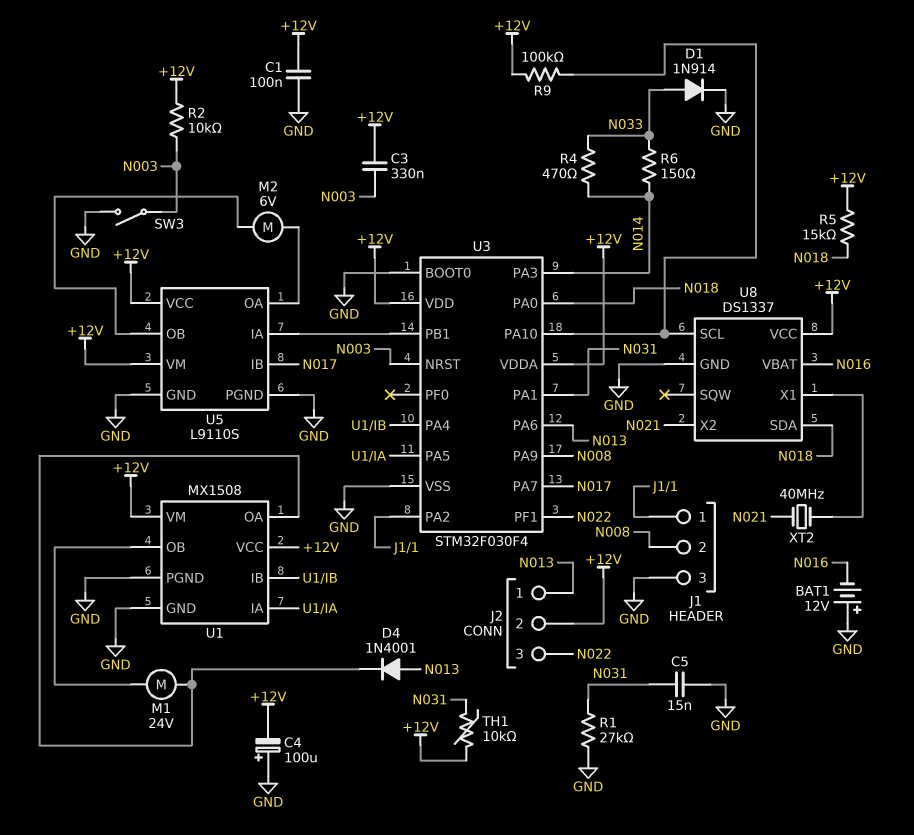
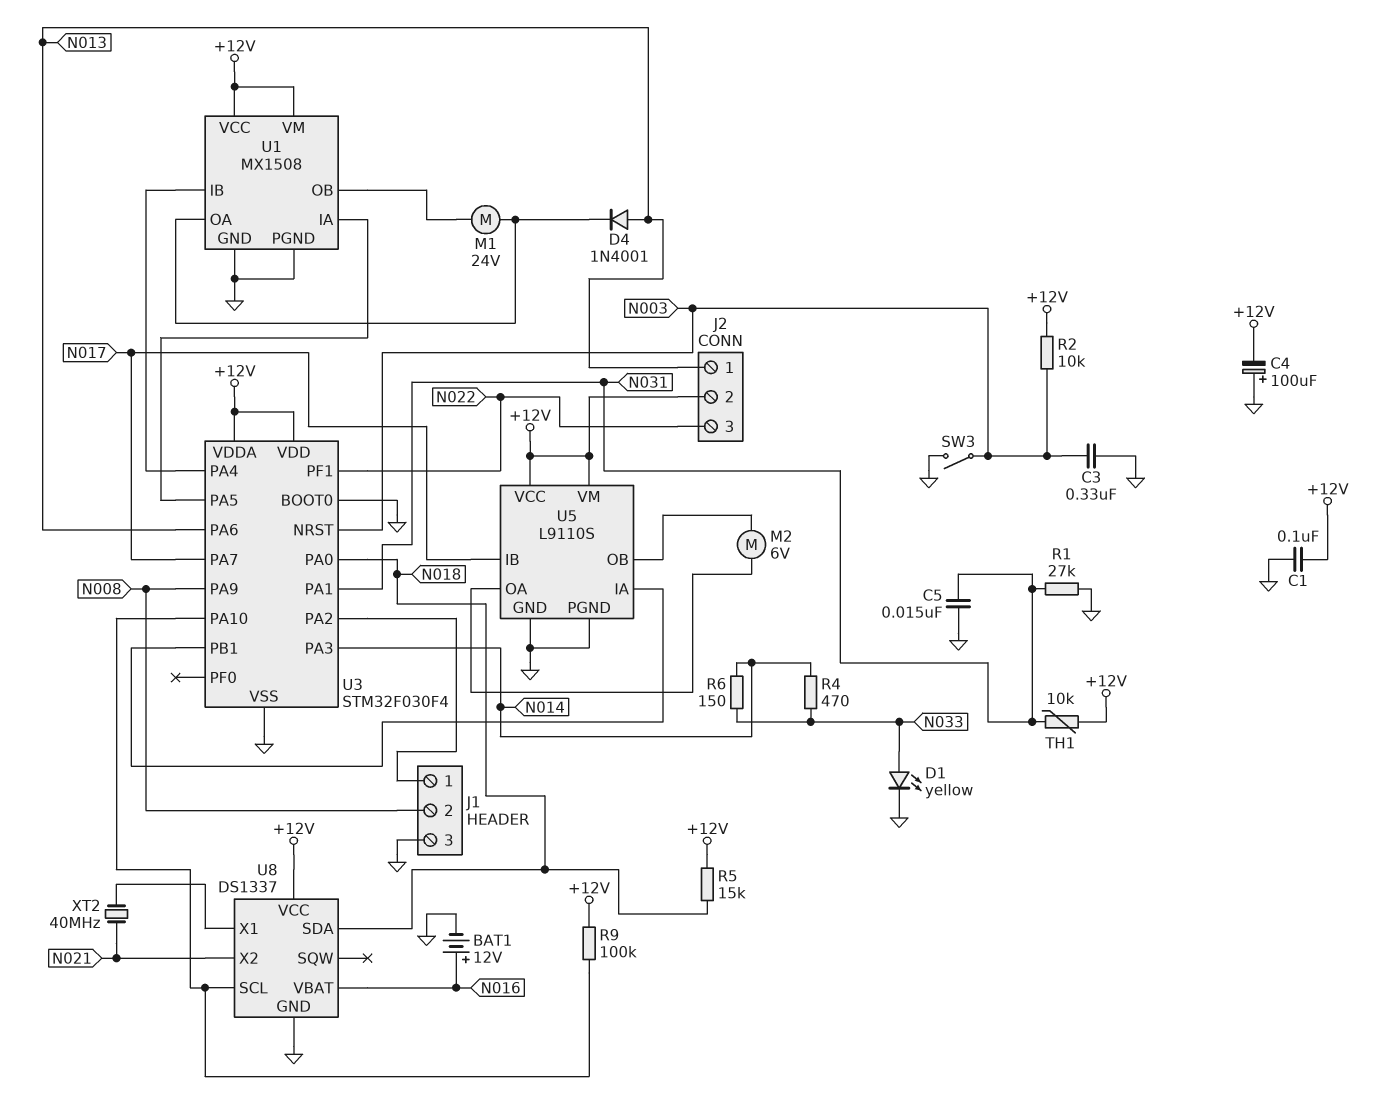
BAT1: 12V (plus GND, minus N016) -> 12V (plus N016, minus GND)
C3: 330nF (+12V, N003) -> 330nF (GND, N003)
D1: diode 1N914 (A N033, K GND) -> LED yellow (A N033, K GND)

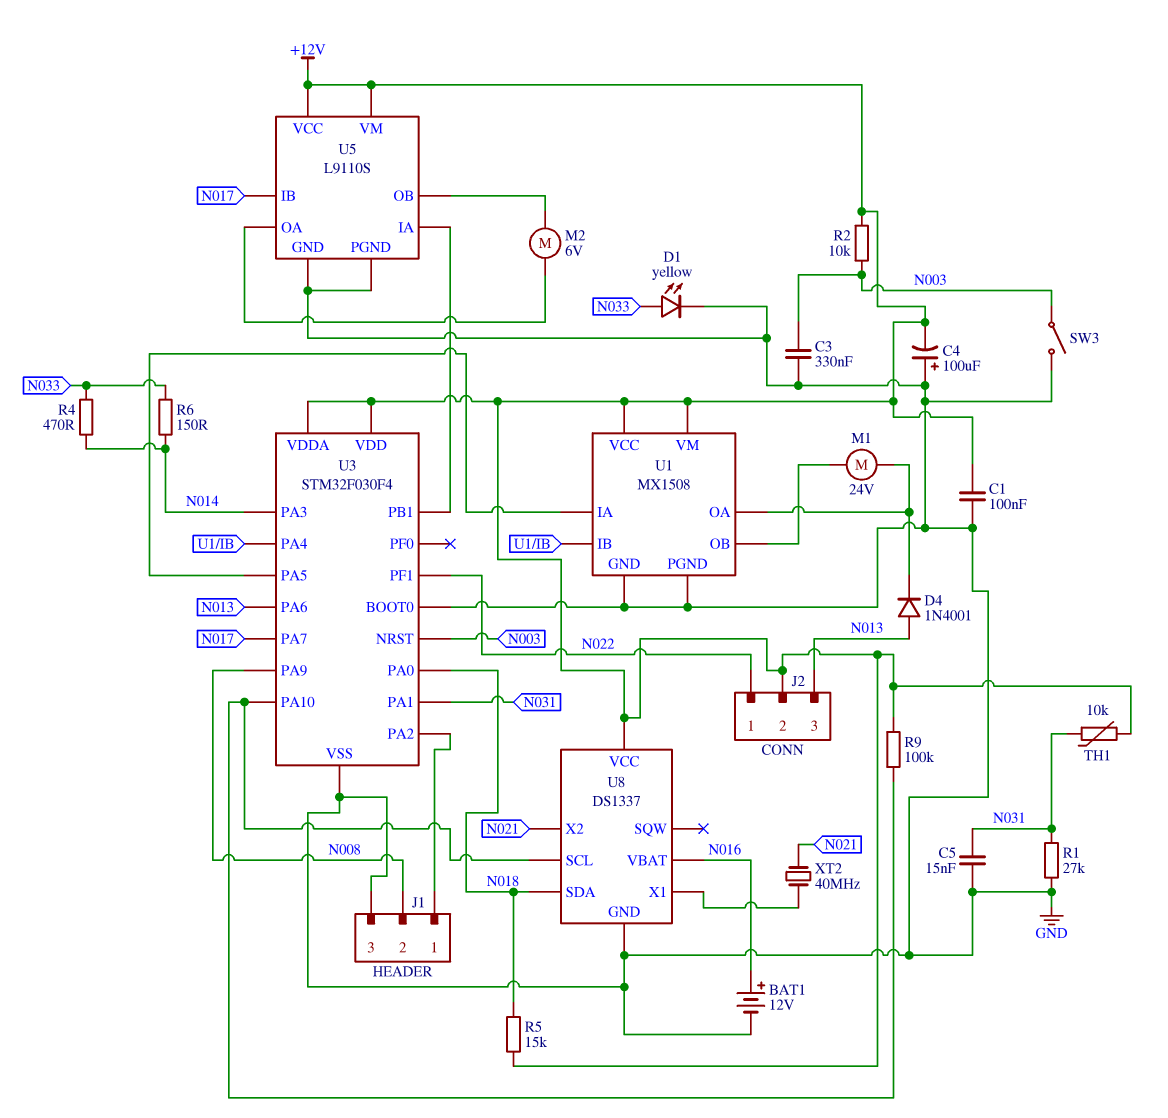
J2 pin 1: N013 -> N022
J2 pin 3: N022 -> N013

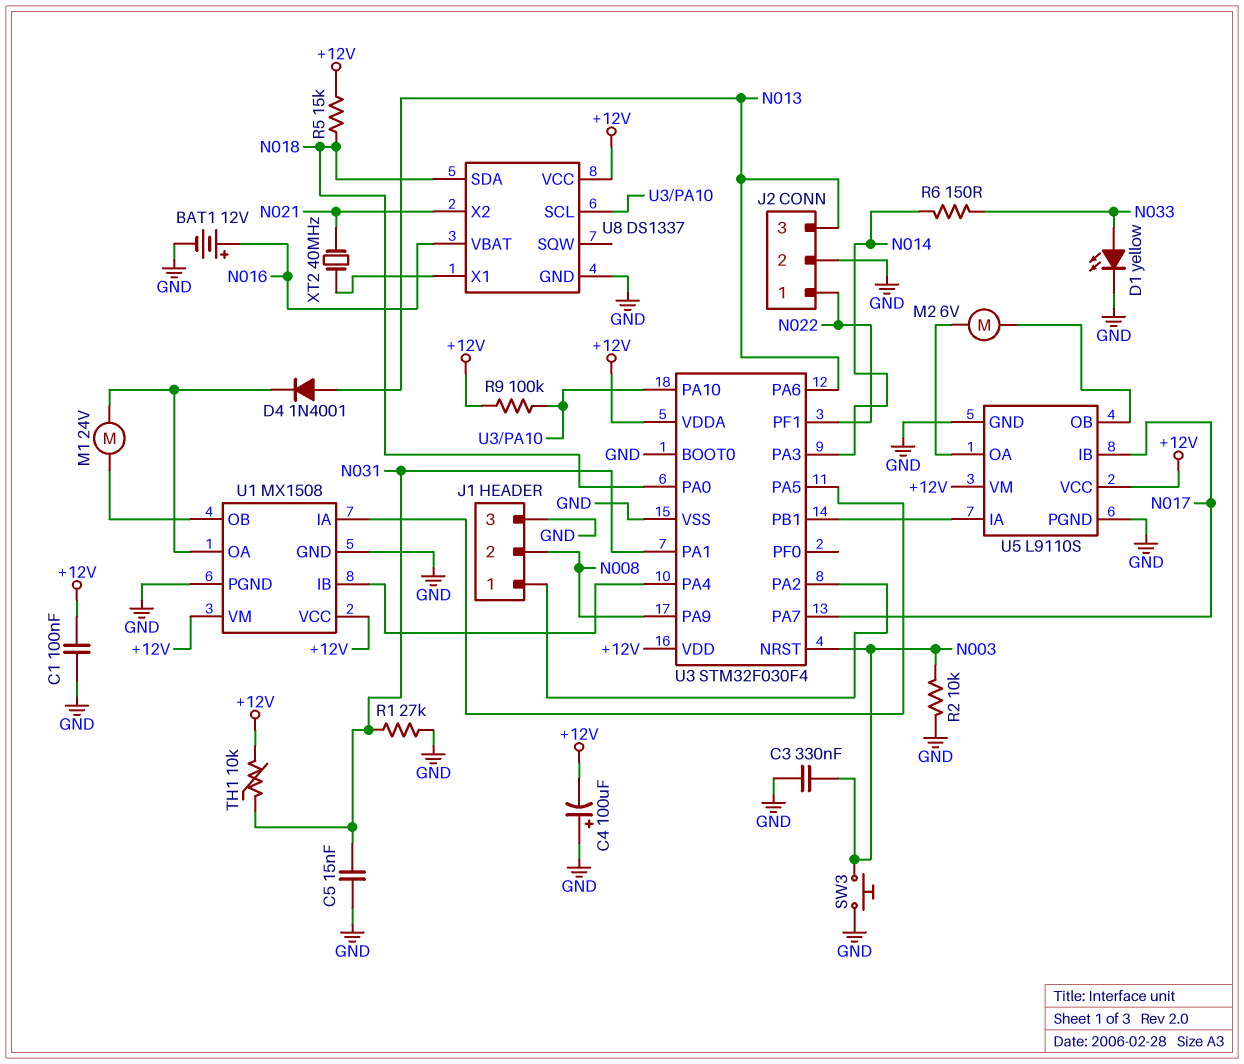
J2 pin 2: +12V -> GND
R2: 10k (+12V, N003) -> 10k (GND, N003)
R4: 470 (N014, N033) -> none
SW3: switch (GND, N003) -> button (GND, N003)

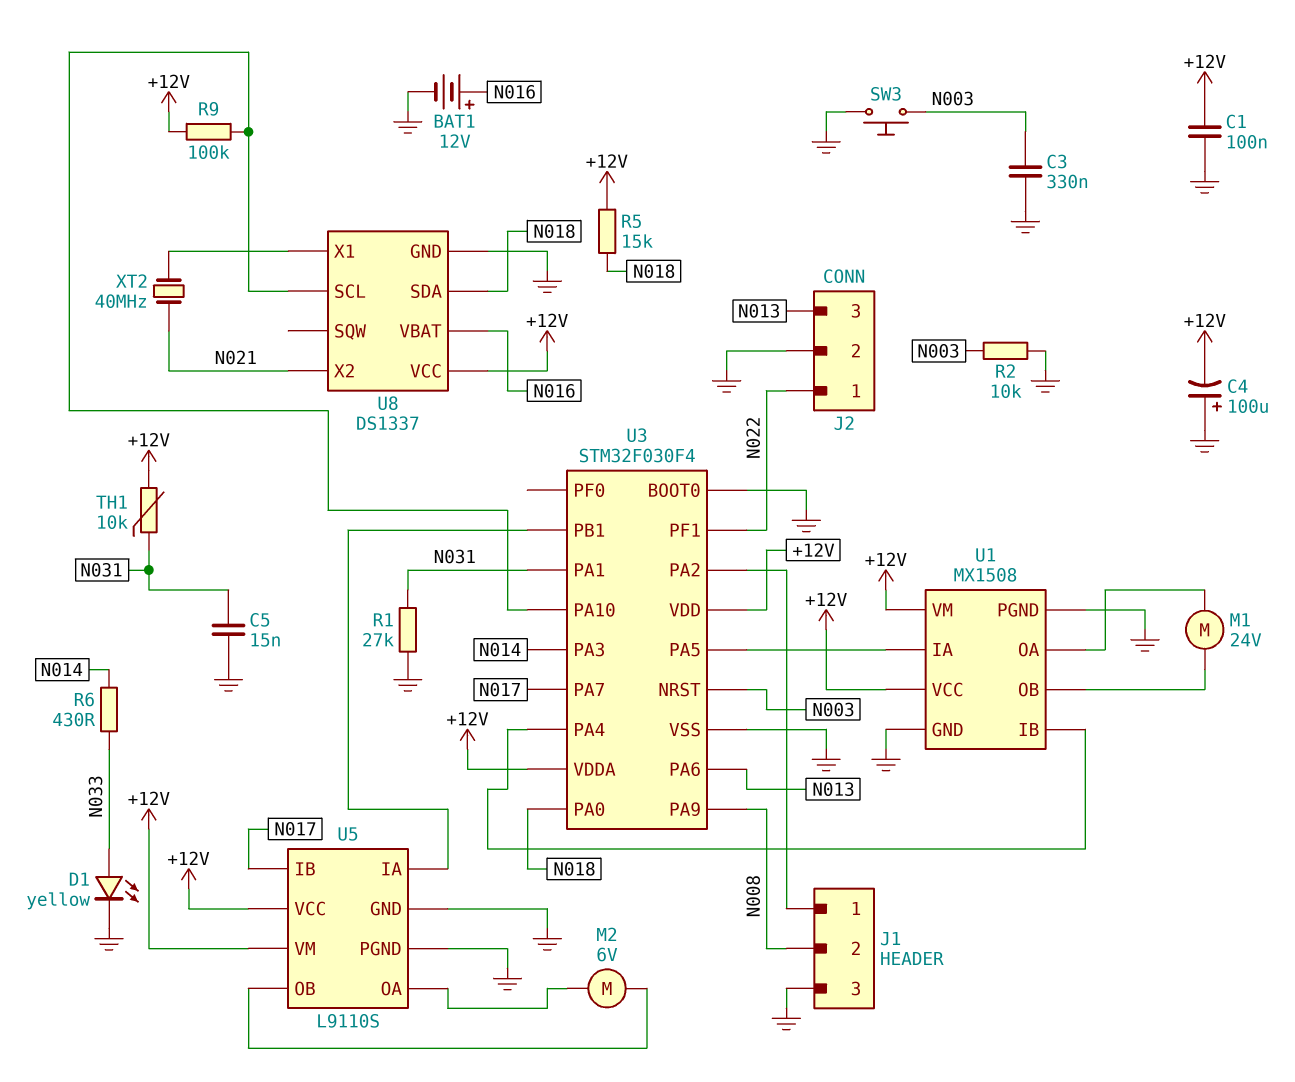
D4: diode 1N4001 (A N013, K U1/OA) -> none
R6: 150 (N014, N033) -> 430 (N014, N033)

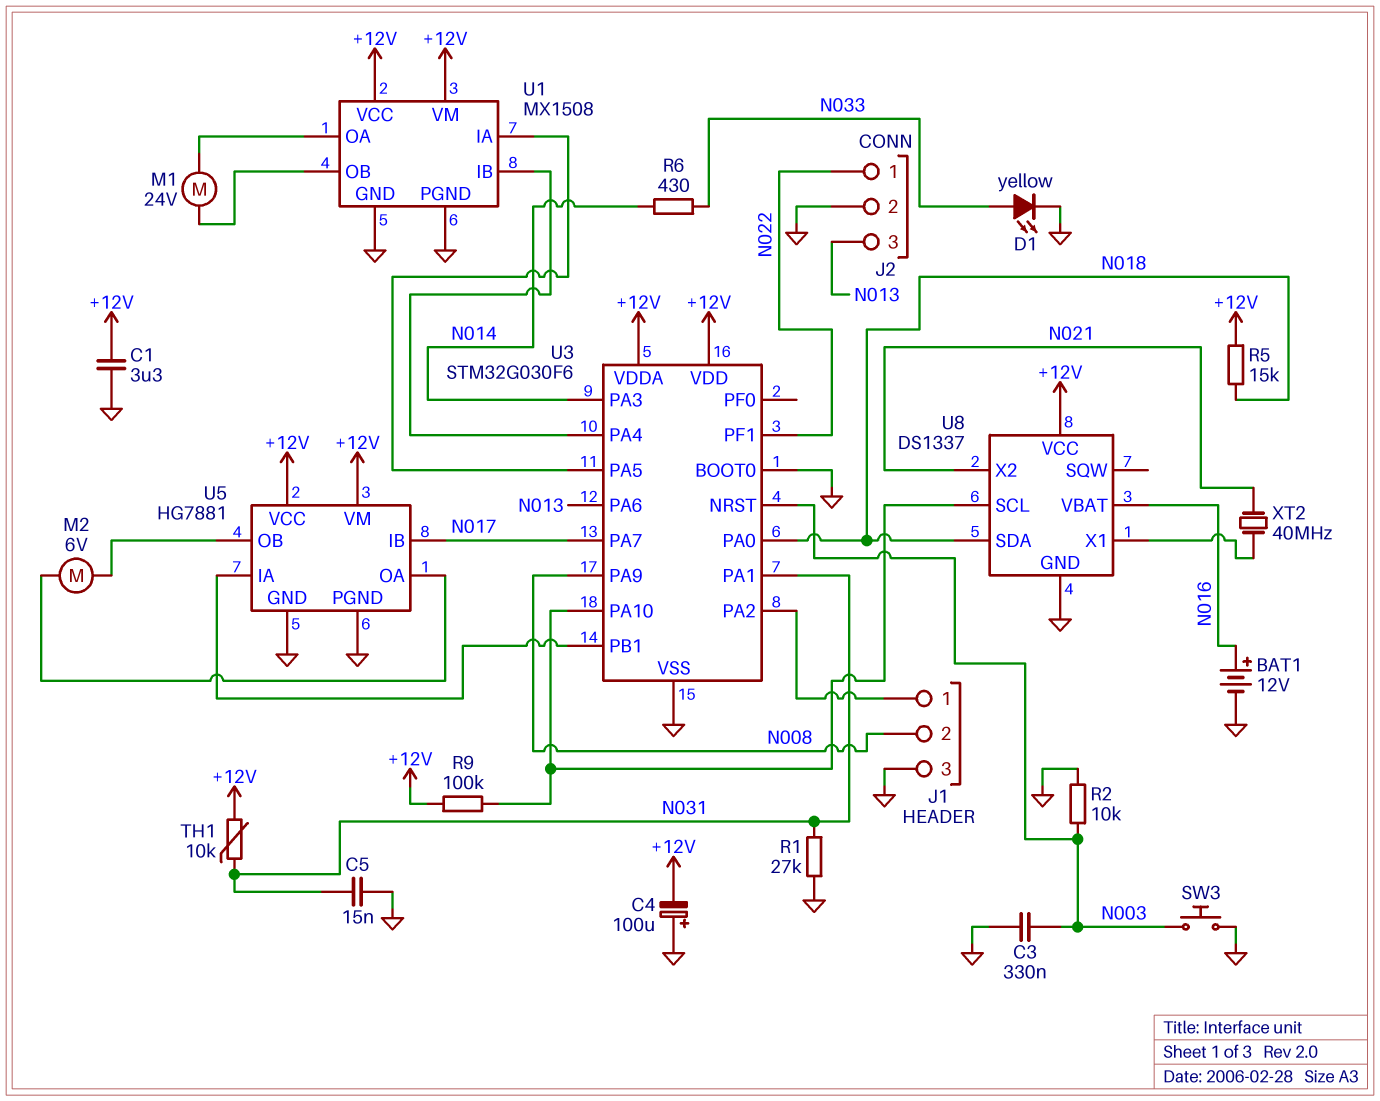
C1: 100nF (+12V, GND) -> 3.3uF (+12V, GND)
U3: STM32F030F4 -> STM32G030F6
U5: L9110S -> HG7881

